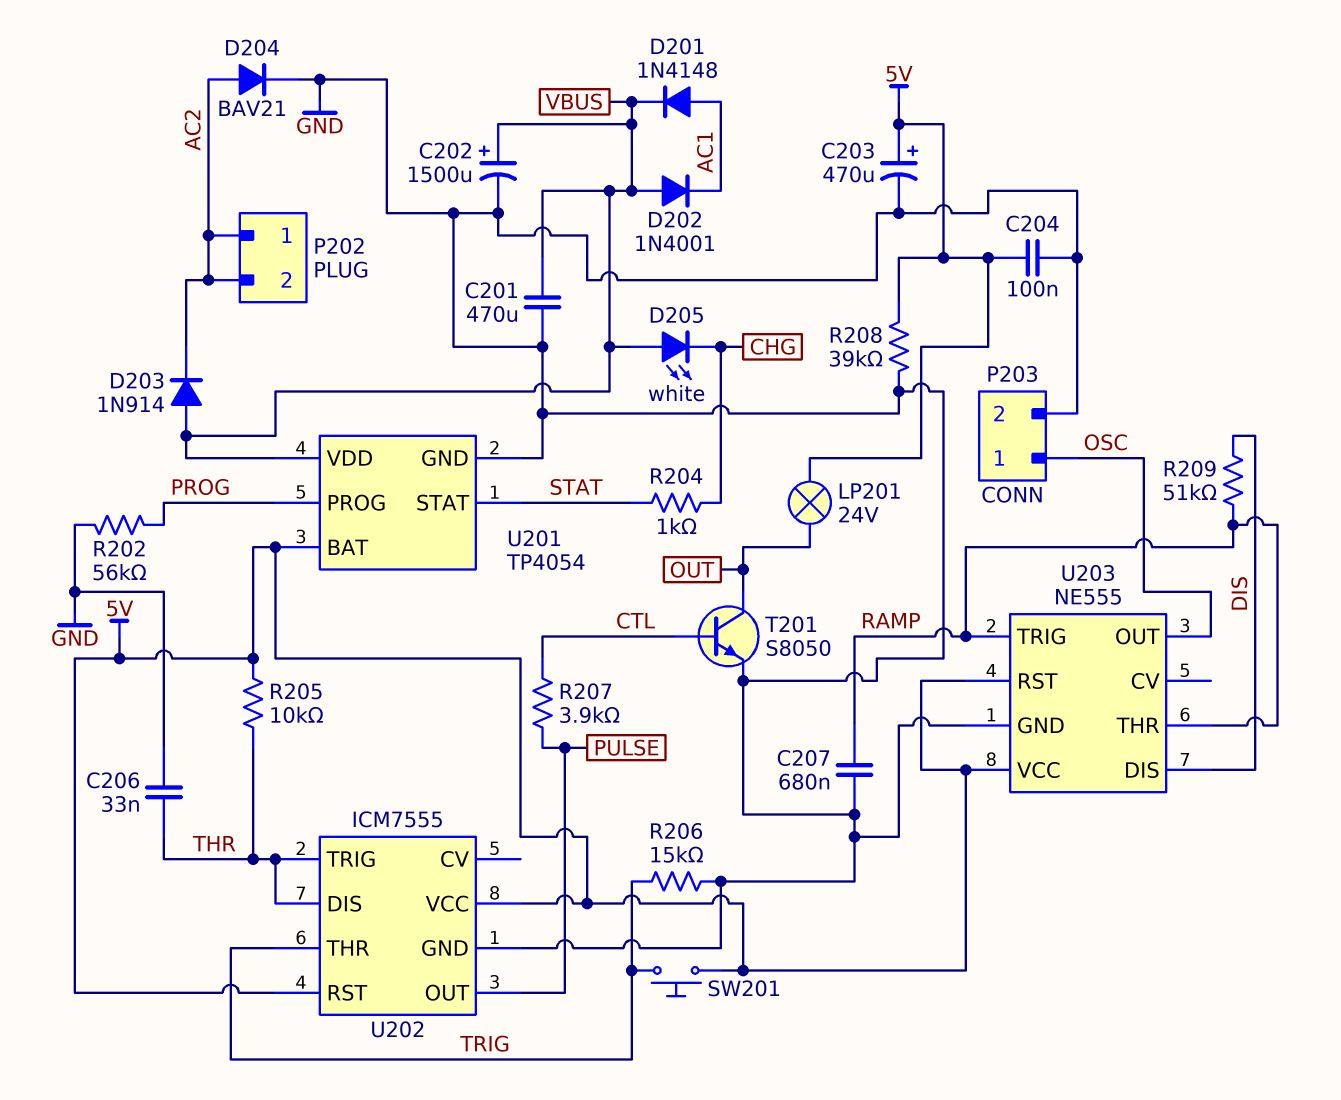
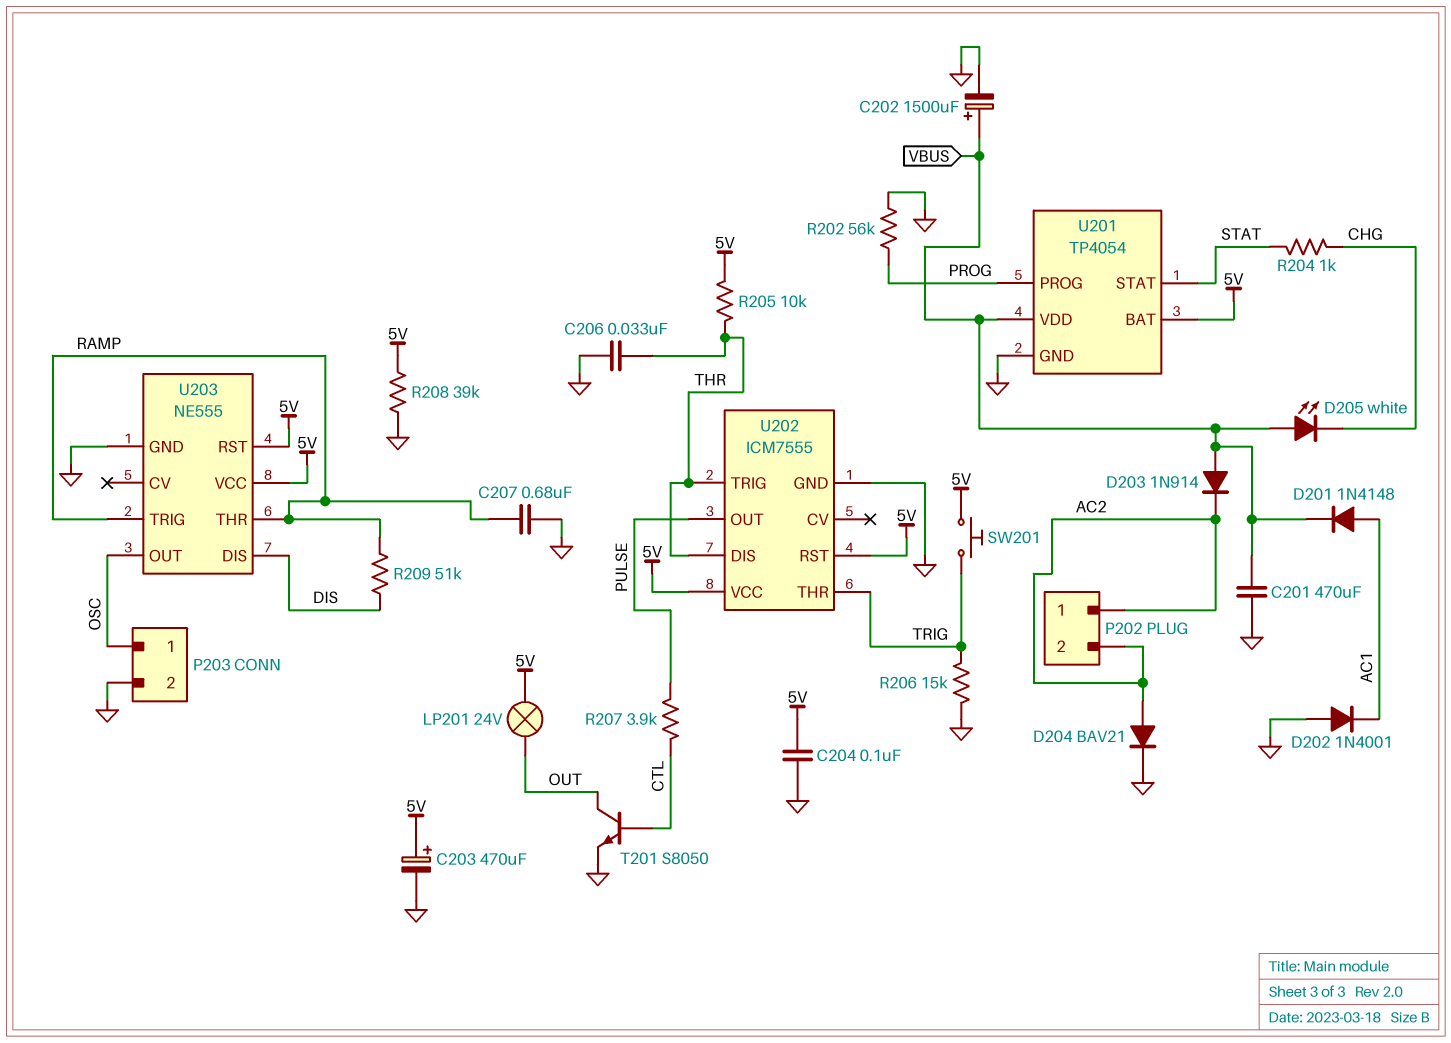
D202: diode 1N4001 (A VBUS, K AC1) -> diode 1N4001 (A GND, K AC1)

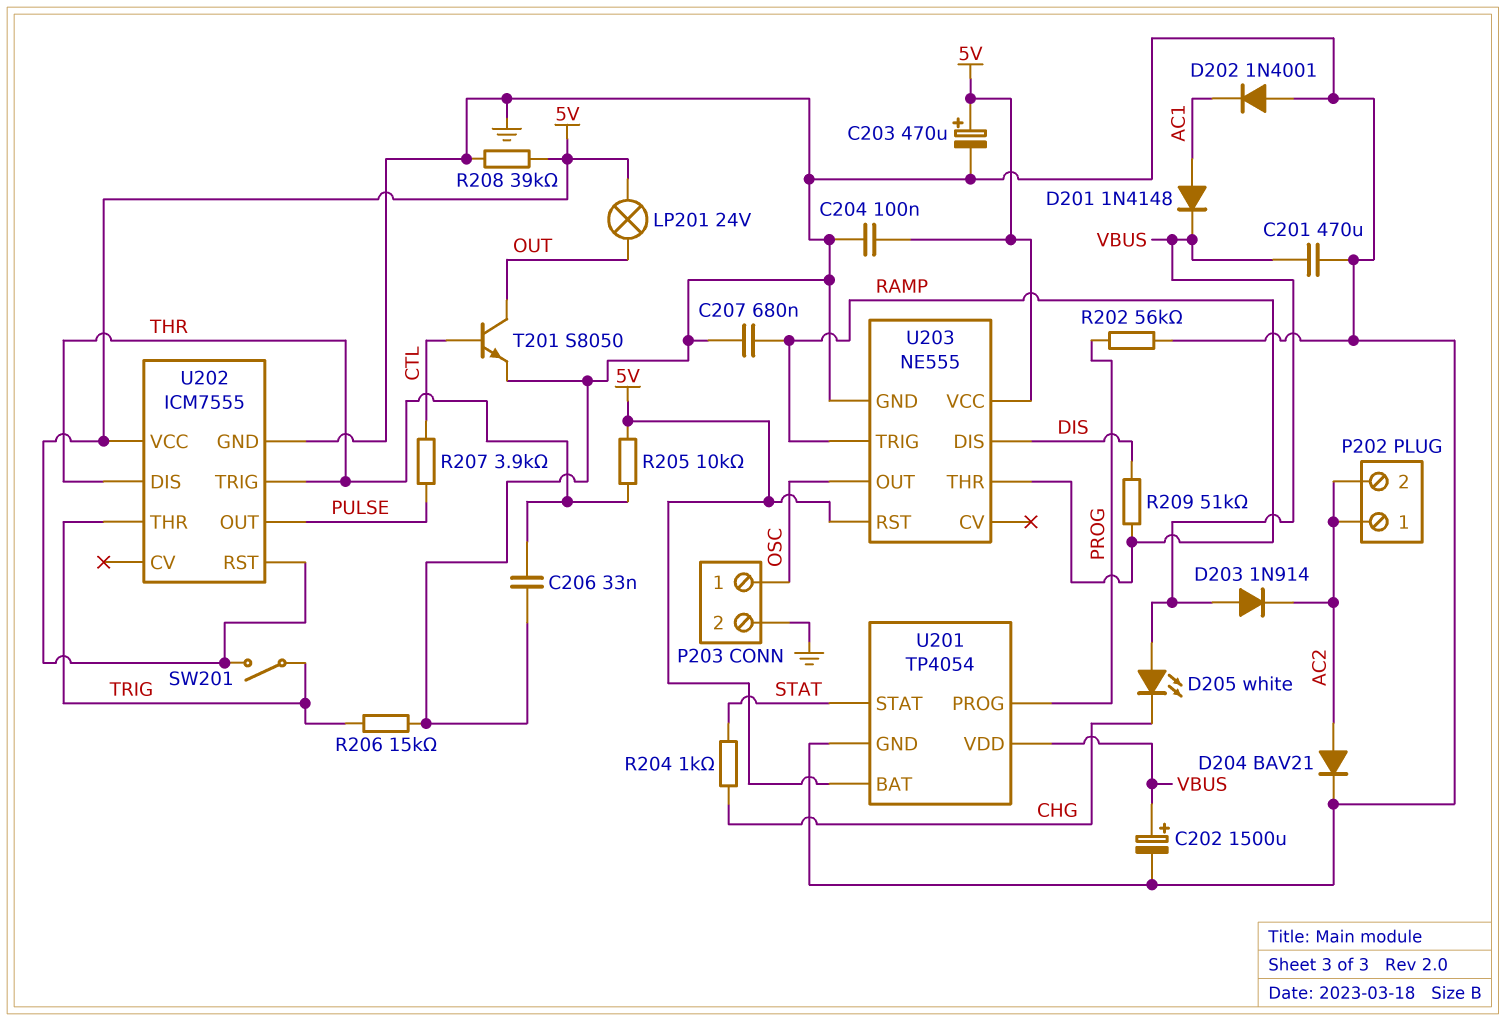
SW201: button (5V, TRIG) -> switch (5V, TRIG)

